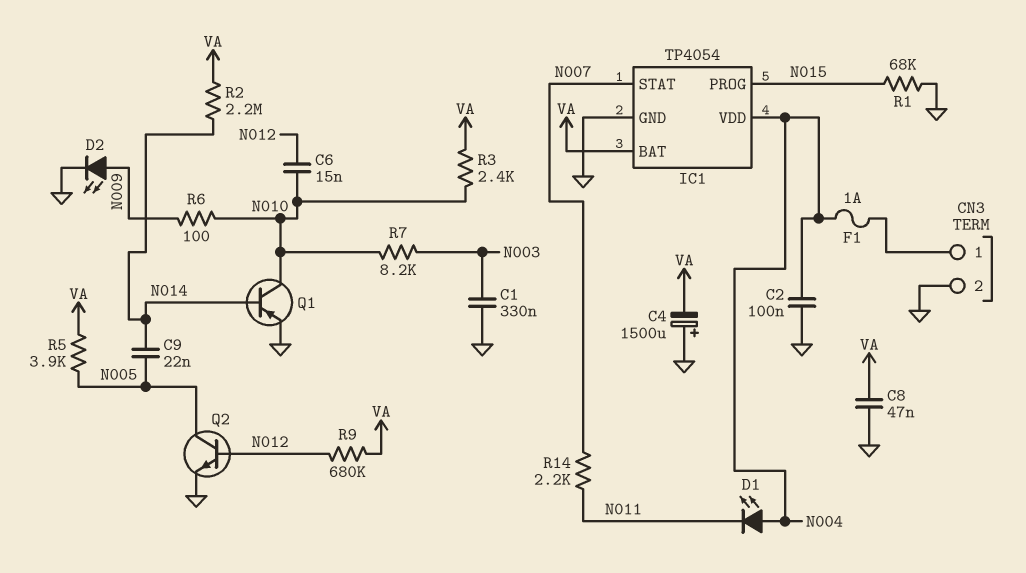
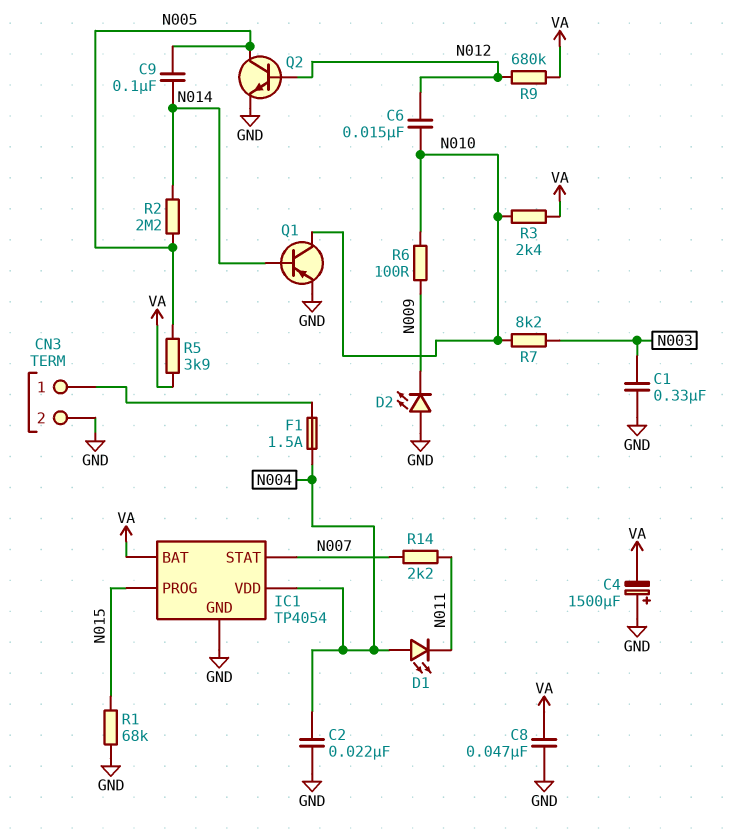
C2: 100nF (GND, N004) -> 22nF (GND, N004)
C9: 22nF (N005, N014) -> 100nF (N005, N014)
D2: LED (A N009, K GND) -> LED (A GND, K N009)
F1: 1A (CN3/1, N004) -> 1.5A (CN3/1, N004)
R2: 2.2M (N014, VA) -> 2.2M (N005, N014)

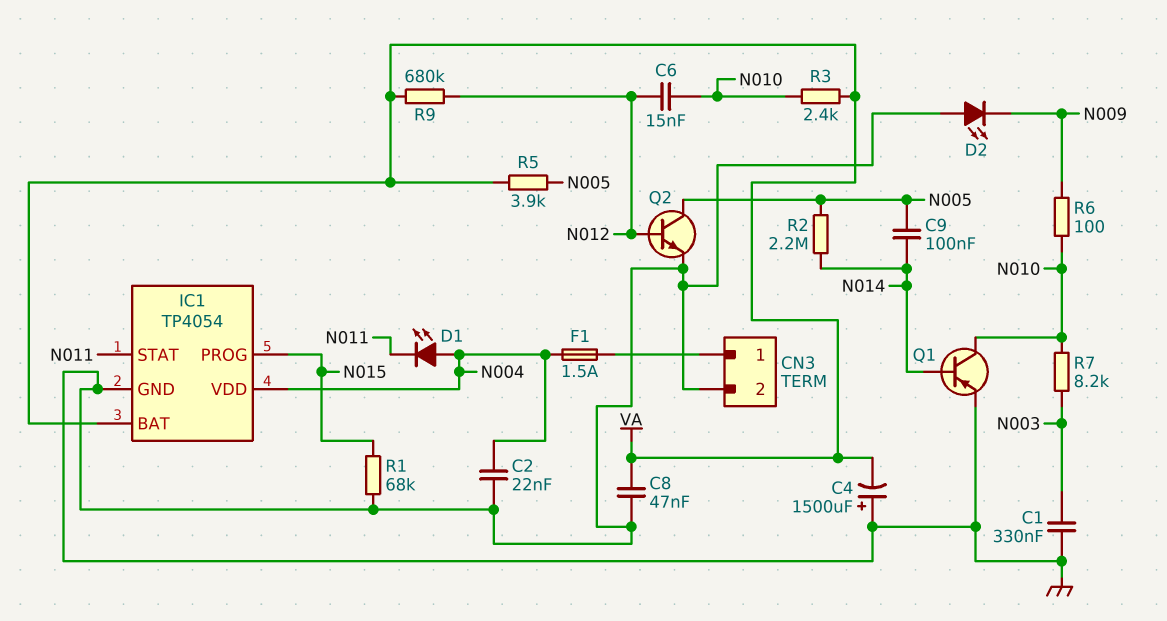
IC1 pin STAT: N007 -> N011
R14: 2.2k (N007, N011) -> none

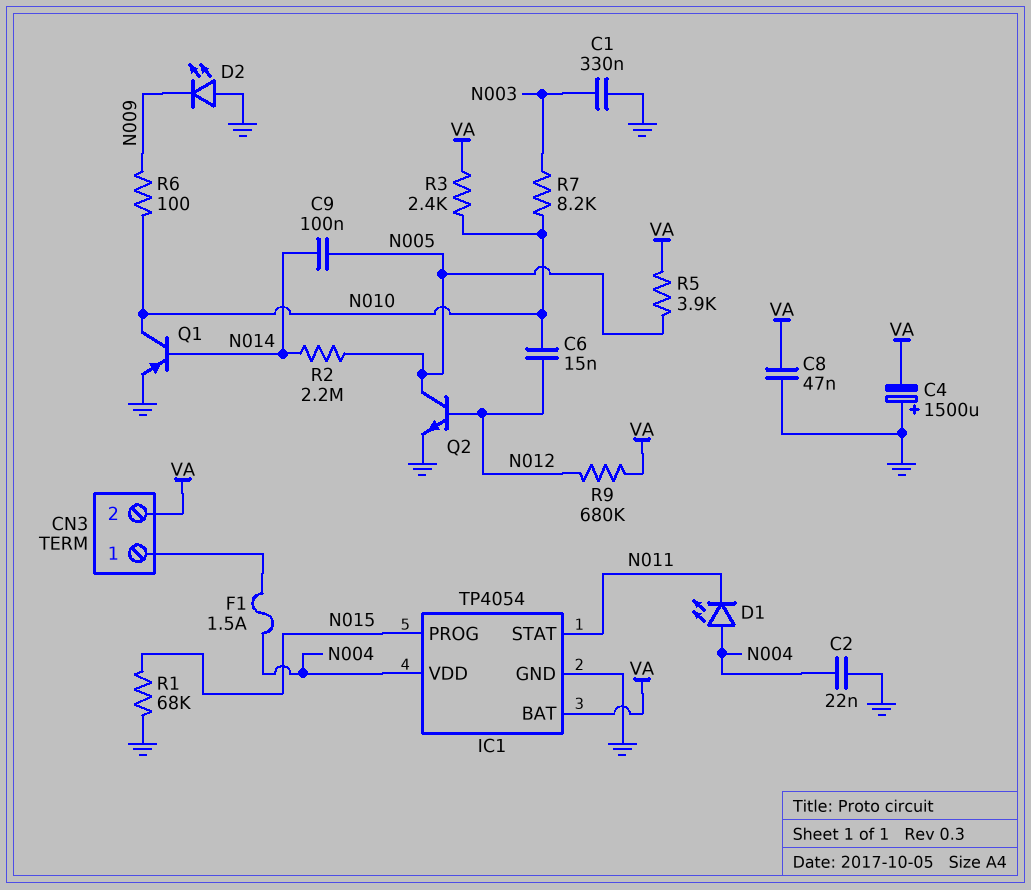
CN3 pin 2: GND -> VA

